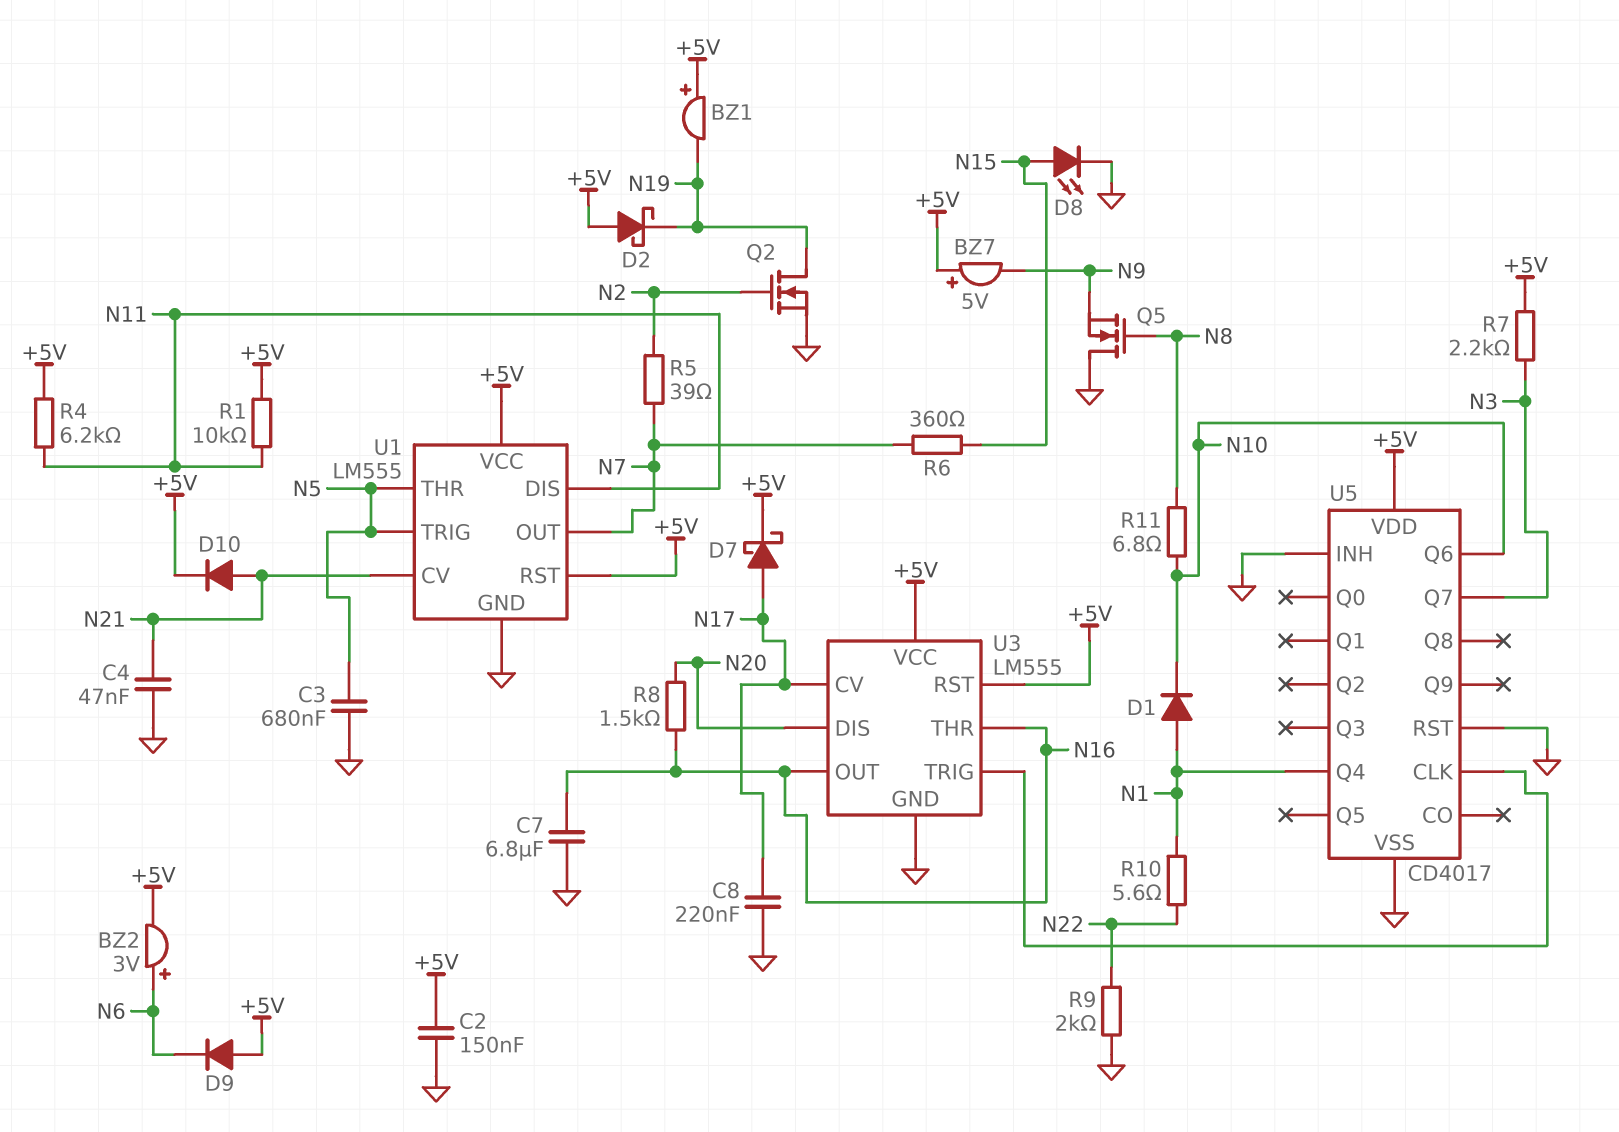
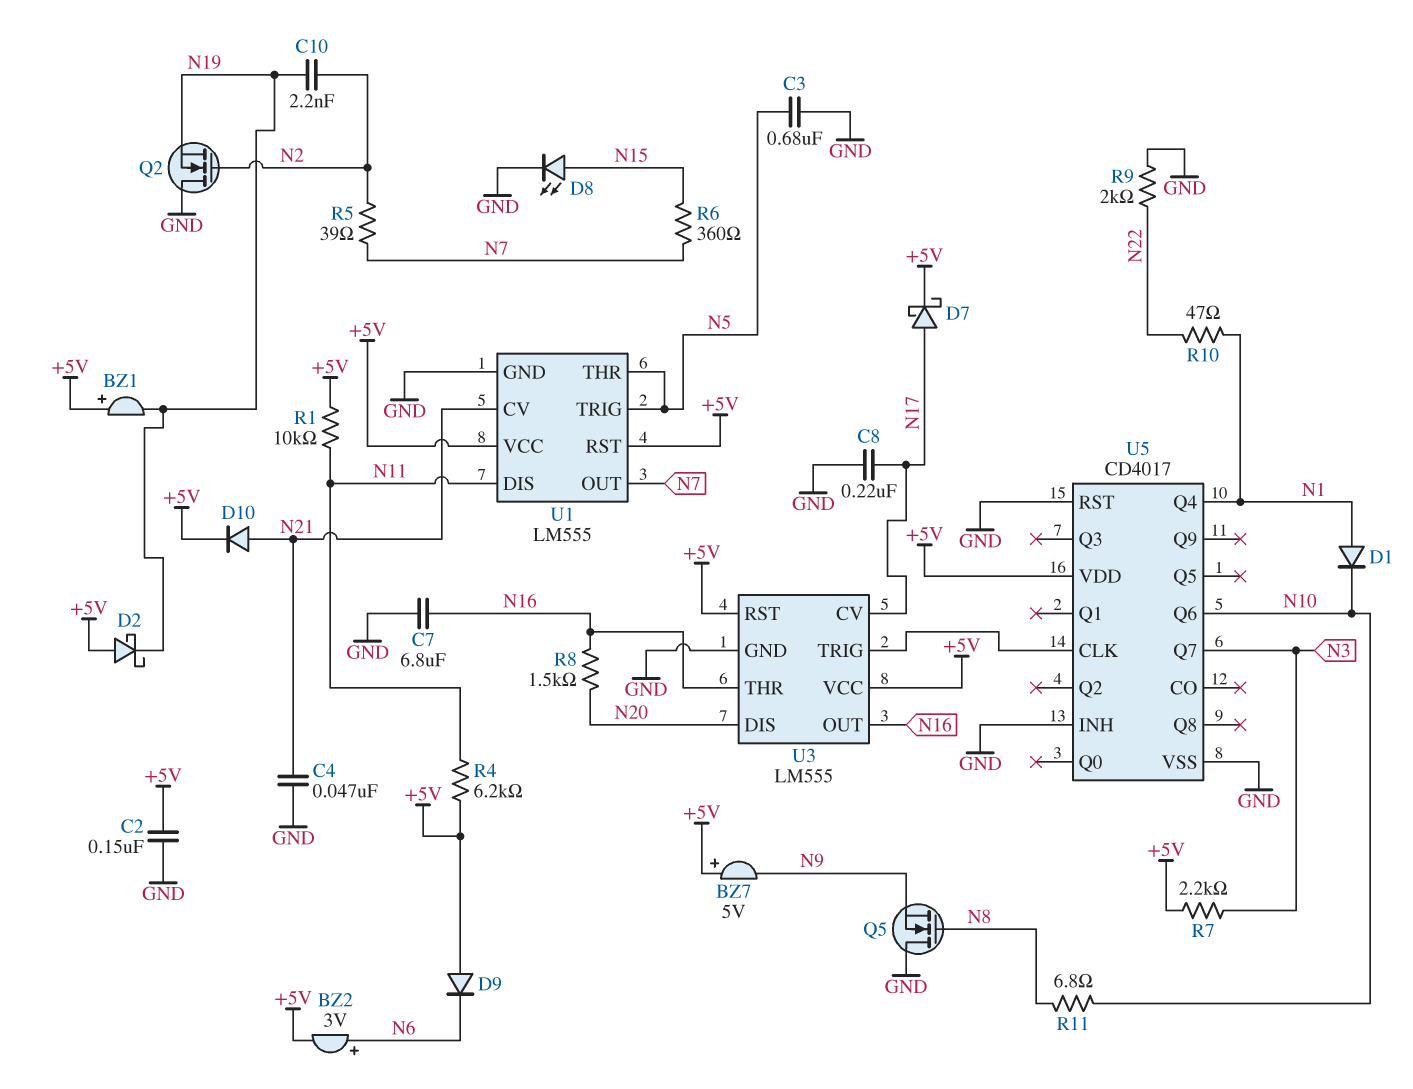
C10: none -> 2.2nF (N2, N19)
Q2: NMOS (G N2, D N19, S GND) -> NMOS (G N2, D GND, S N19)
R10: 5.6 (N1, N22) -> 47 (N1, N22)

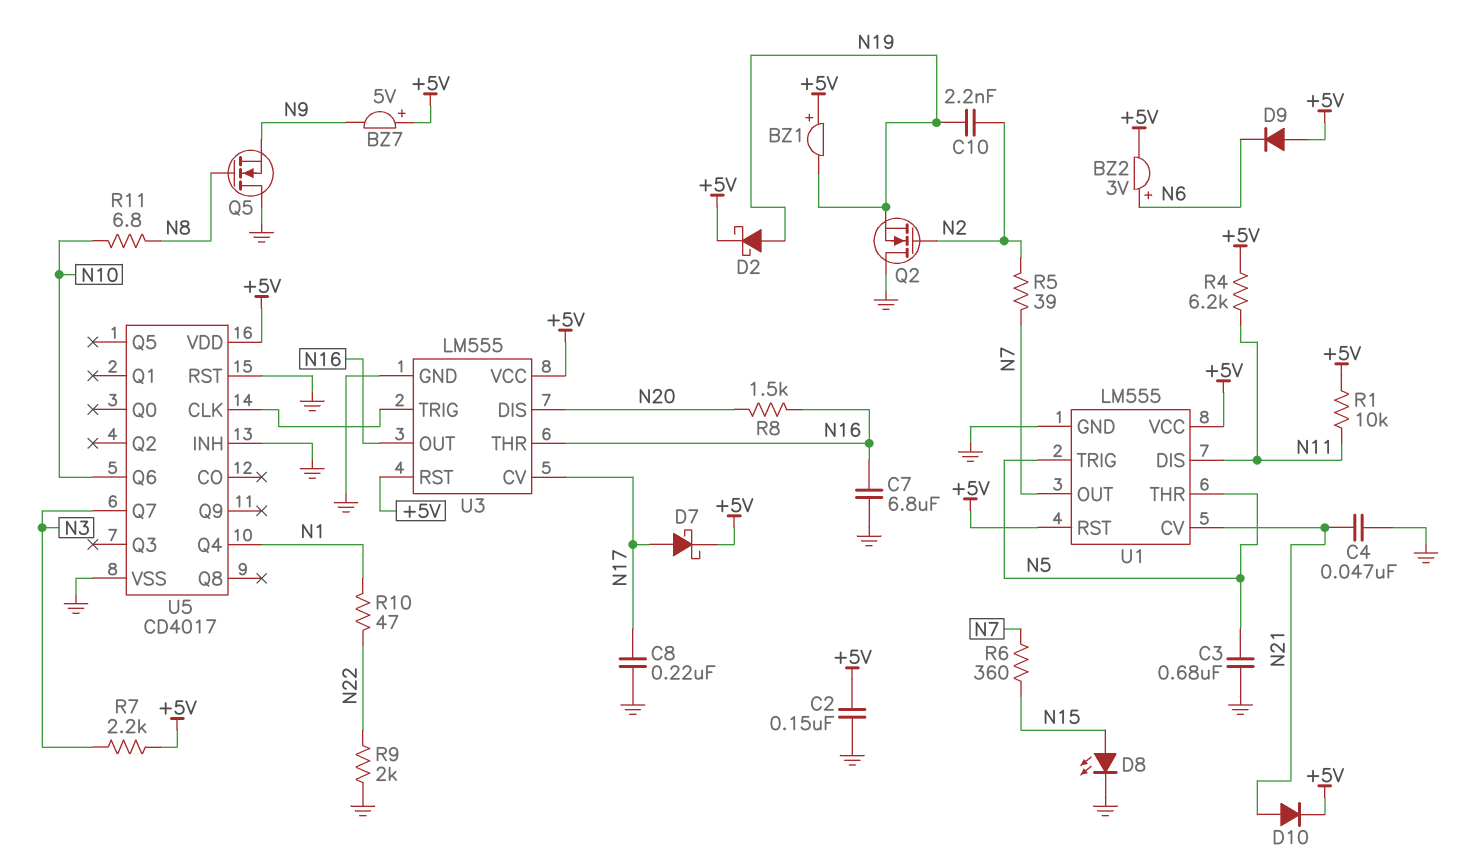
D1: diode (A N1, K N10) -> none
D2: schottky (A +5V, K N19) -> schottky (A N19, K +5V)

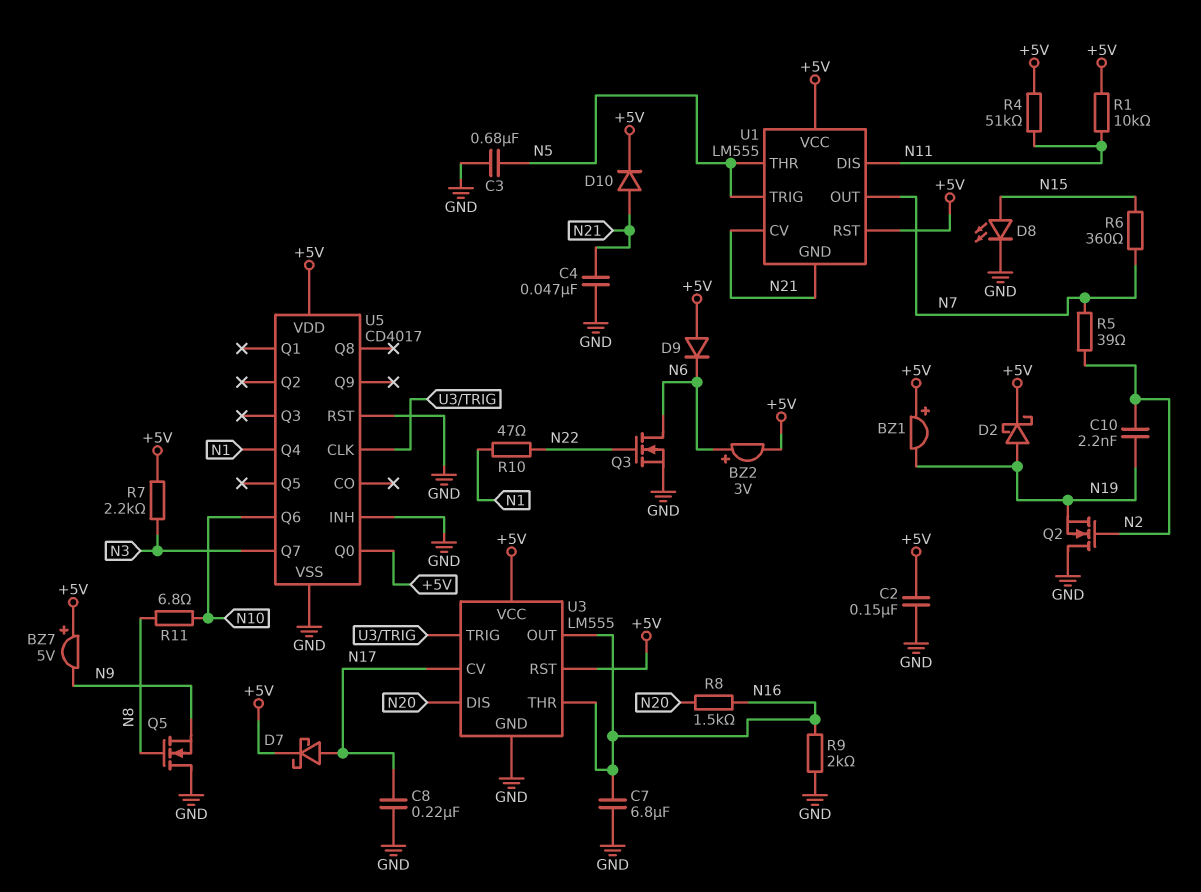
Q3: none -> NMOS (G N22, D N6, S GND)
R4: 6.2k (+5V, N11) -> 51k (+5V, N11)
R9: 2k (GND, N22) -> 2k (GND, N16)
U1 pin GND: GND -> N21
U5 pin Q0: none -> +5V

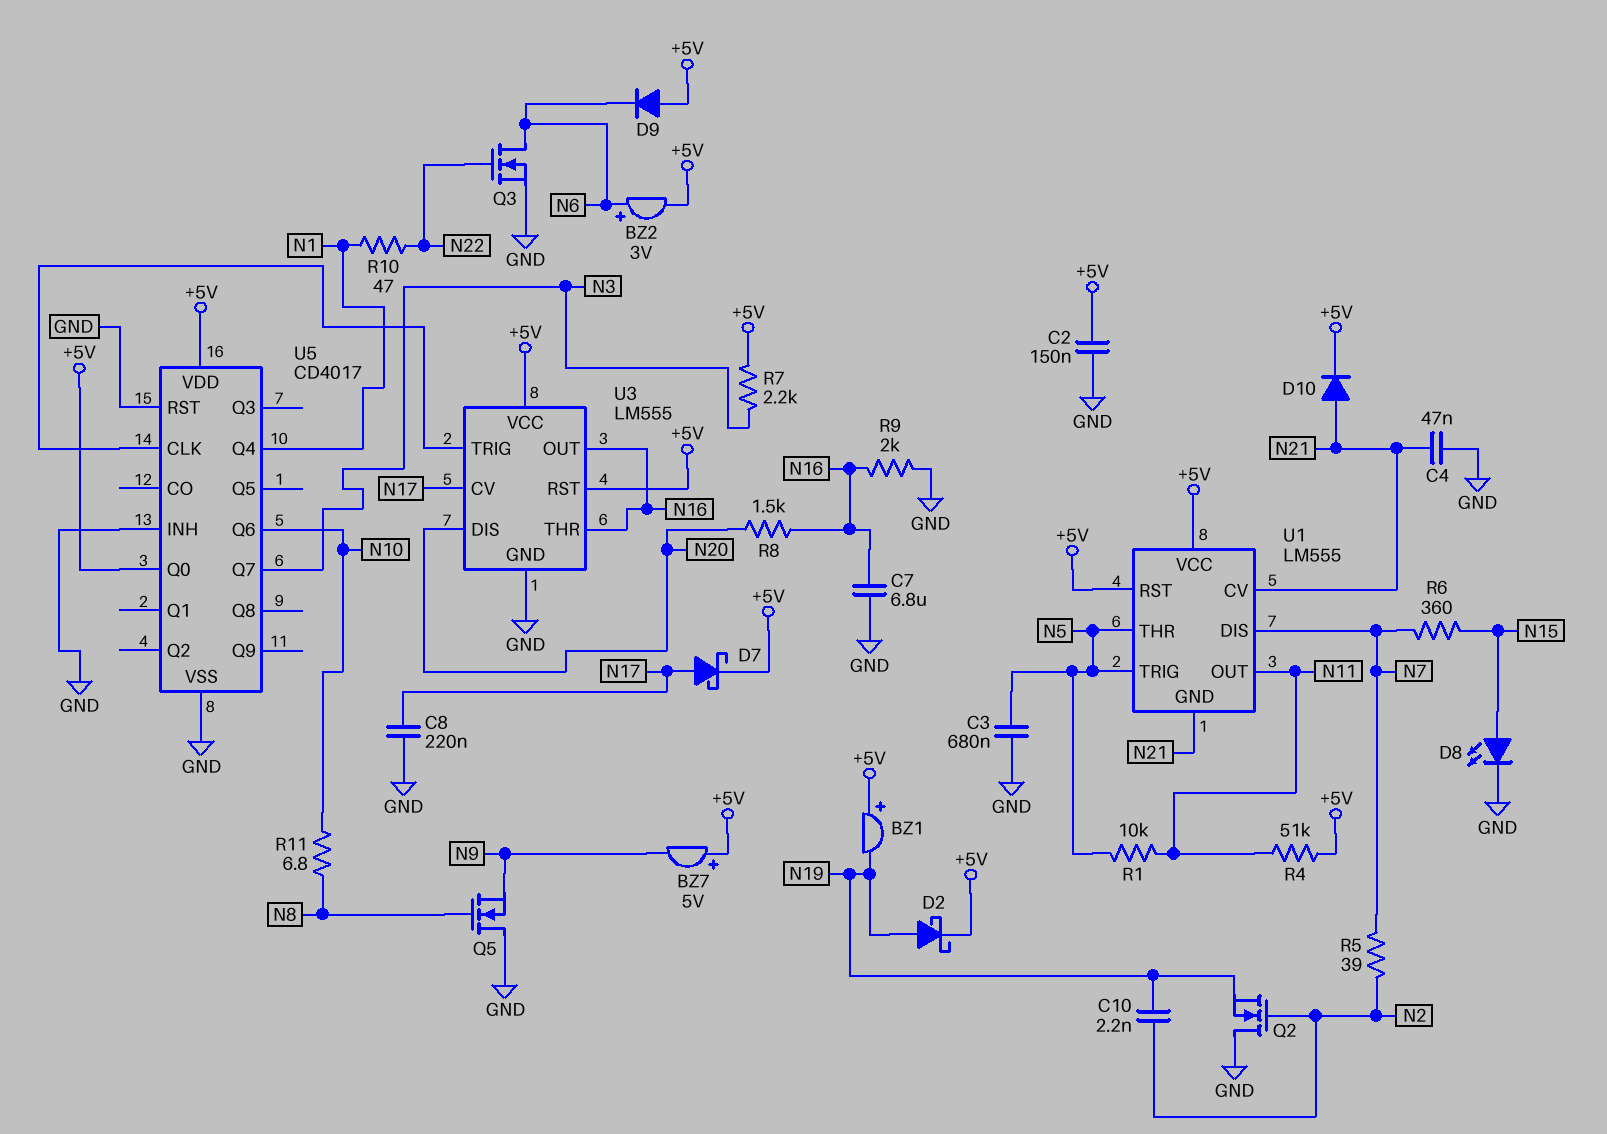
R1: 10k (+5V, N11) -> 10k (N5, N11)
U1 pin DIS: N11 -> N7
U1 pin OUT: N7 -> N11

